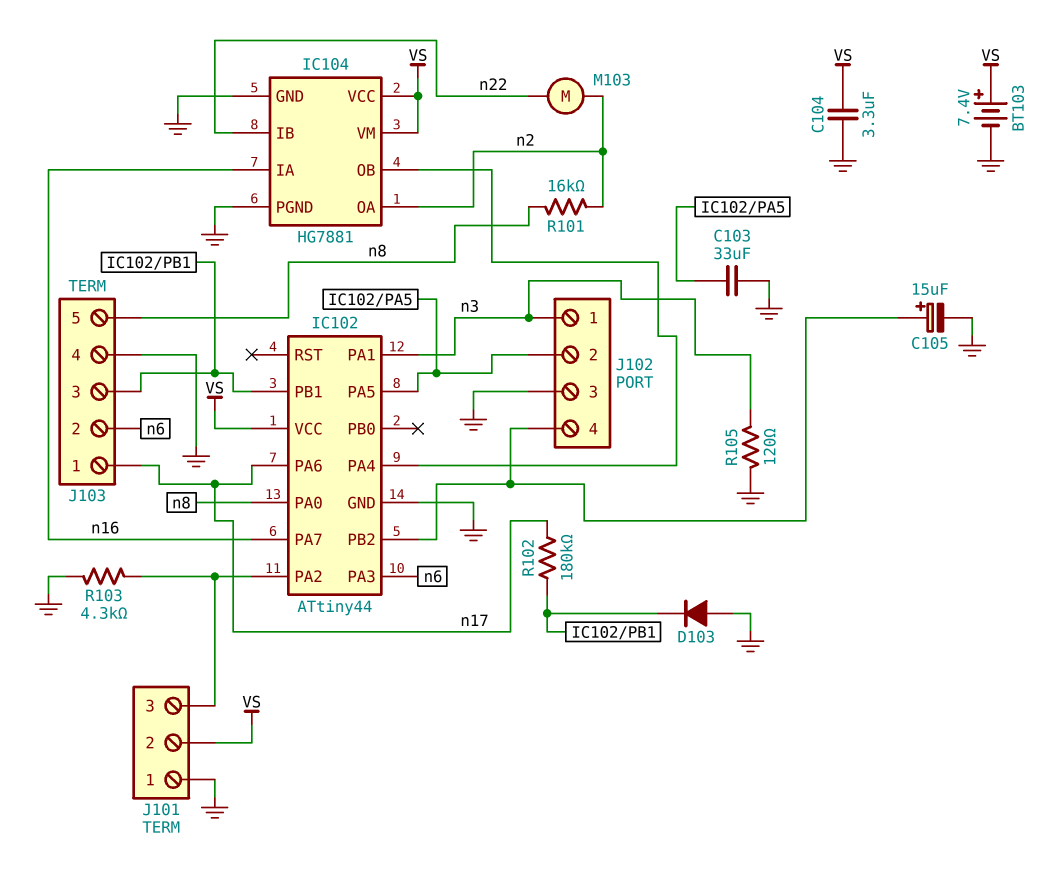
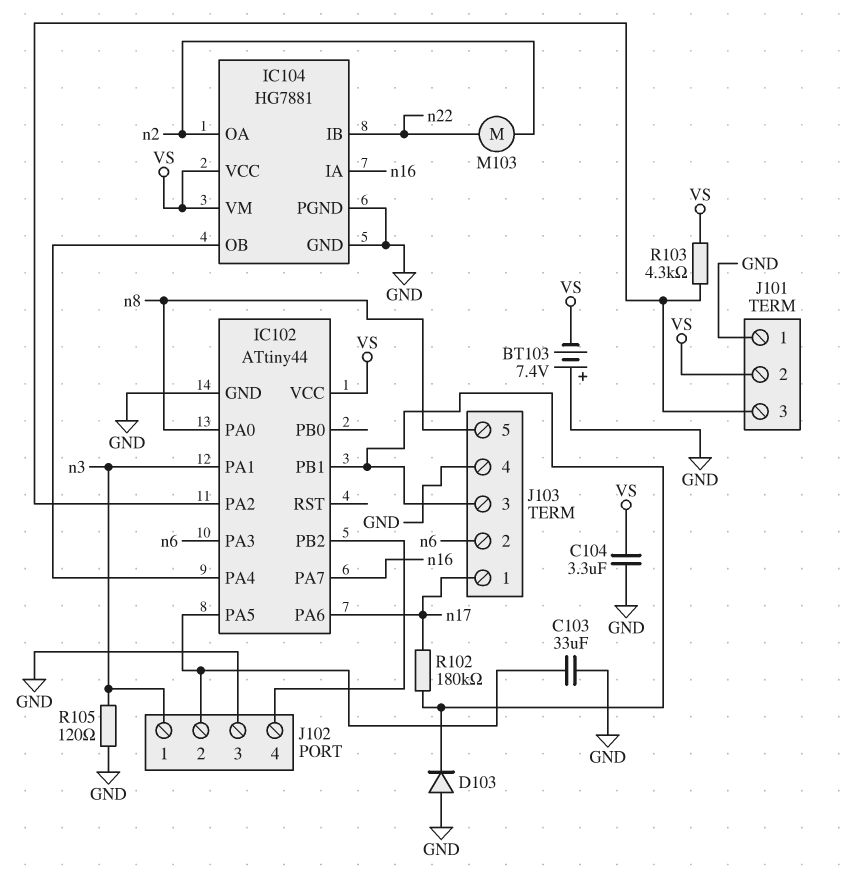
BT103: 7.4V (plus VS, minus GND) -> 7.4V (plus GND, minus VS)
C105: 15uF (plus IC102/PB2, minus GND) -> none
R101: 16k (n2, n8) -> none
R103: 4.3k (GND, IC102/PA2) -> 4.3k (IC102/PA2, VS)

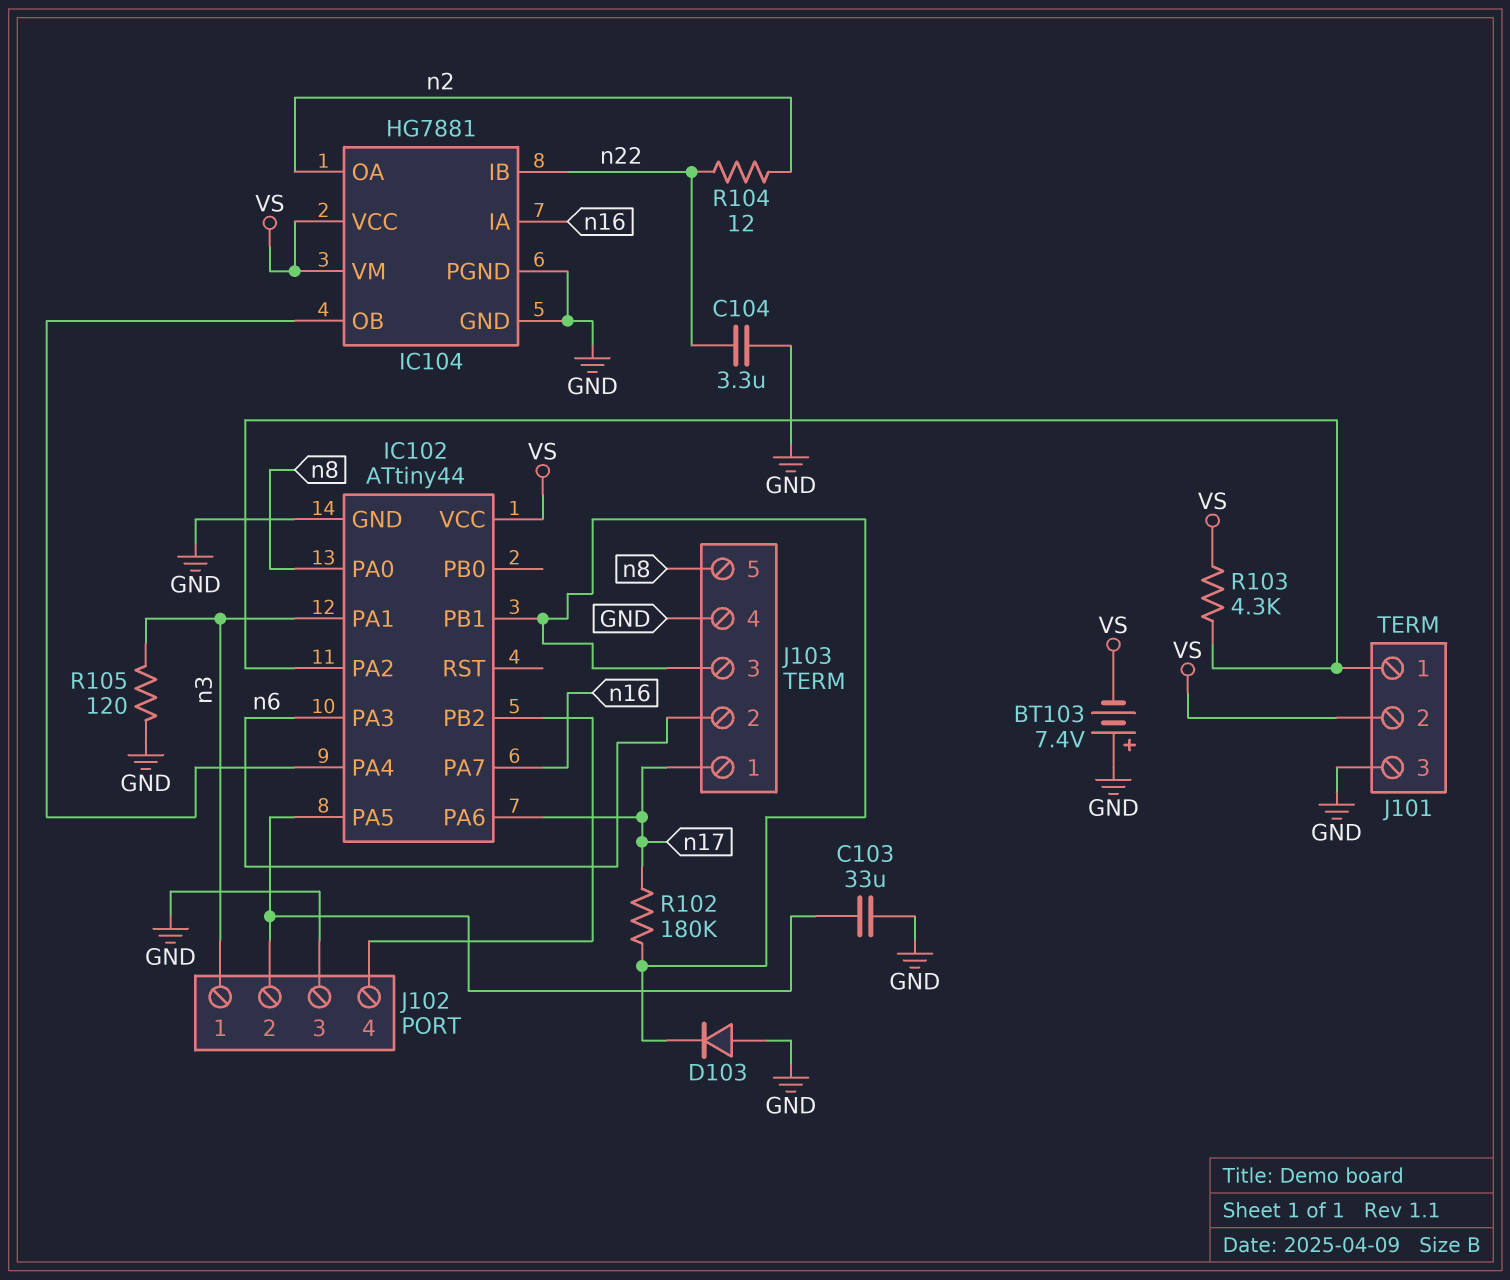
C104: 3.3uF (GND, VS) -> 3.3uF (GND, n22)
J101 pin 1: GND -> IC102/PA2
J101 pin 3: IC102/PA2 -> GND
M103: motor (n2, n22) -> none
R104: none -> 12 (n2, n22)

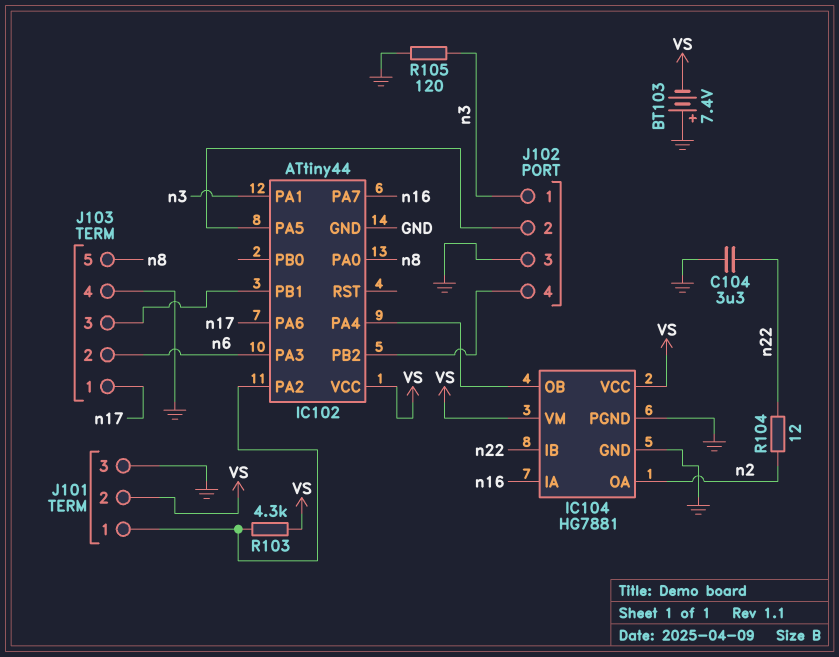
C103: 33uF (GND, IC102/PA5) -> none
D103: diode (A GND, K IC102/PB1) -> none
R102: 180k (IC102/PB1, n17) -> none

